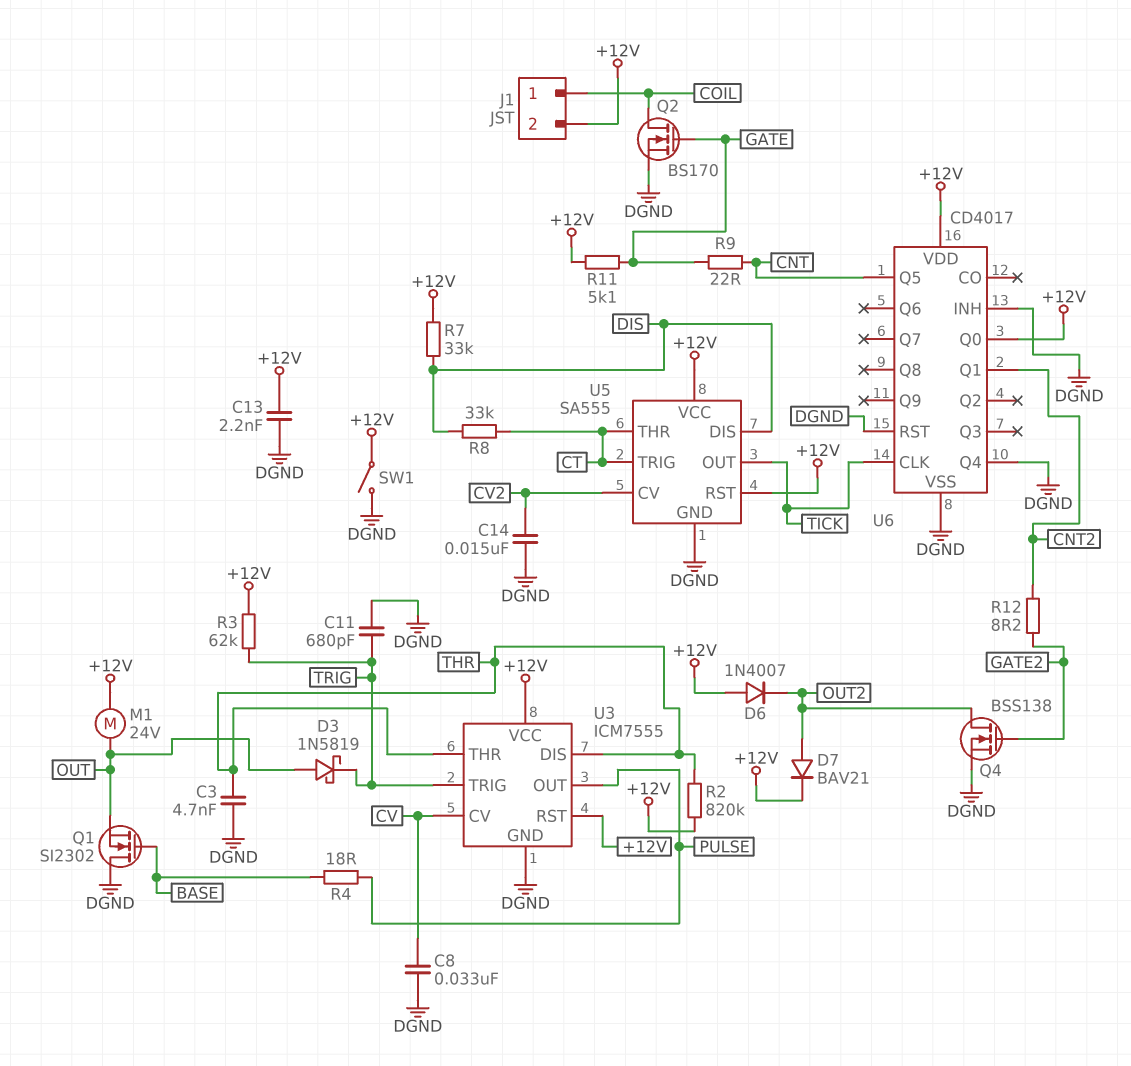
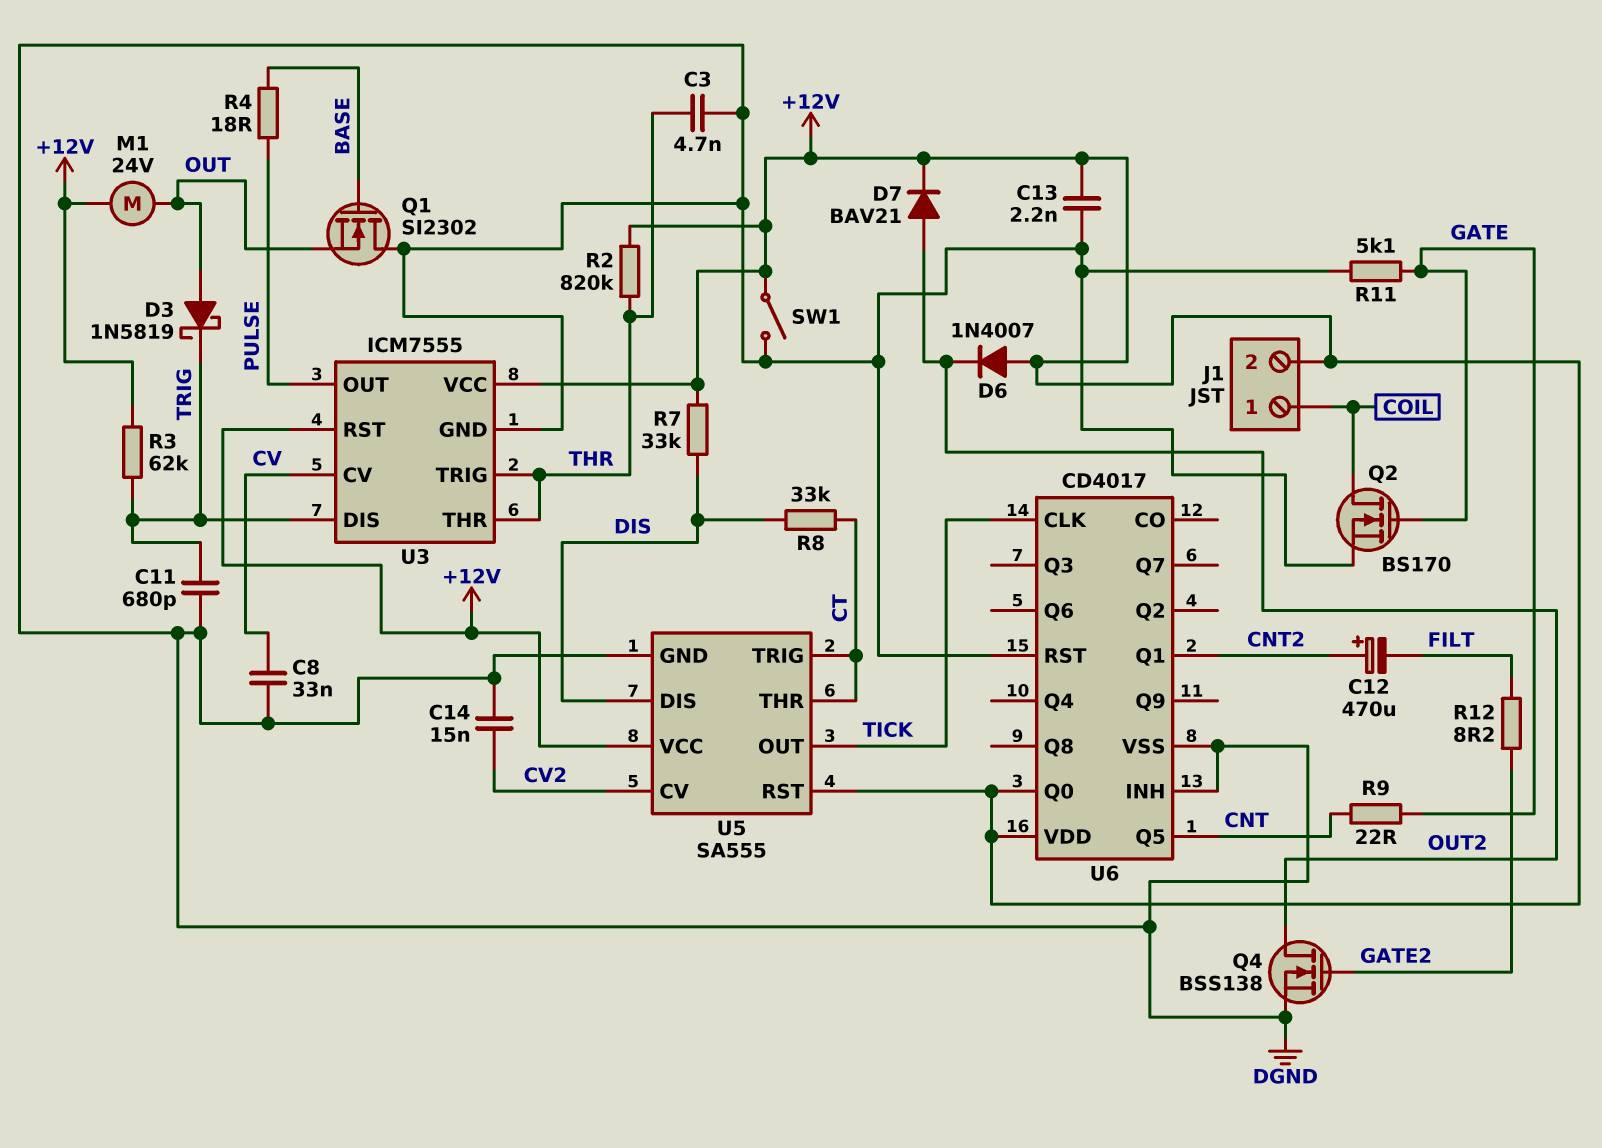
C12: none -> 470uF (plus CNT2, minus FILT)
R11: 5.1k (+12V, GATE) -> 5.1k (DGND, GATE)
R12: 8.2 (CNT2, GATE2) -> 8.2 (FILT, GATE2)
U3 pin DIS: THR -> TRIG
U3 pin TRIG: TRIG -> THR
U6 pin Q4: DGND -> none

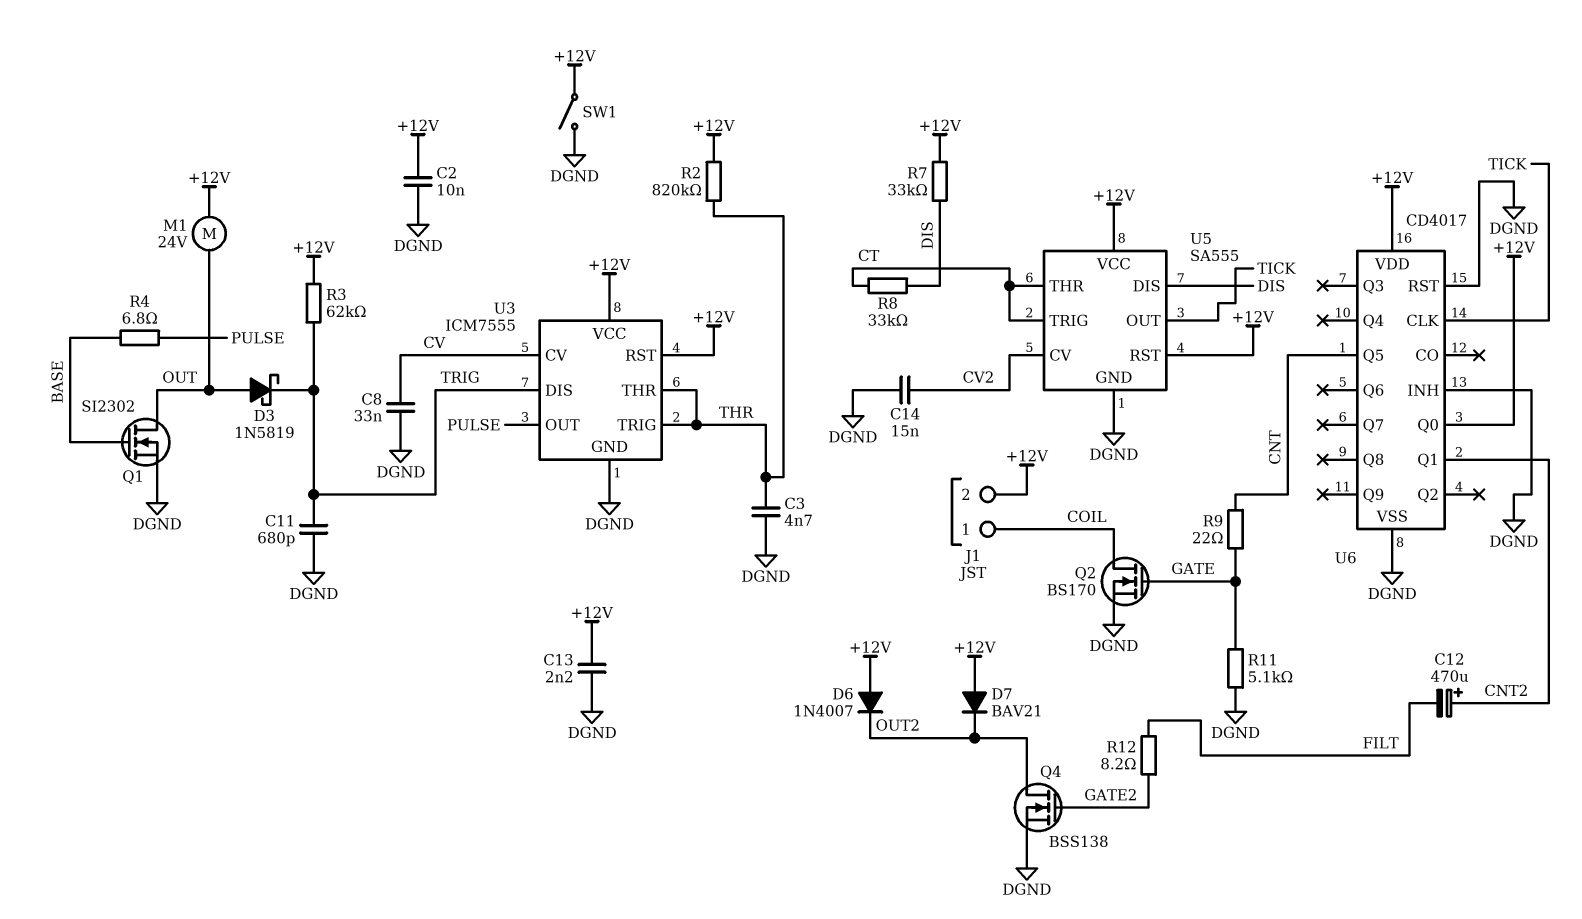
C2: none -> 10nF (+12V, DGND)
D7: diode BAV21 (A OUT2, K +12V) -> diode BAV21 (A +12V, K OUT2)
Q1: NMOS SI2302 (G BASE, D DGND, S OUT) -> NMOS SI2302 (G BASE, D OUT, S DGND)
R4: 18 (BASE, PULSE) -> 6.8 (BASE, PULSE)

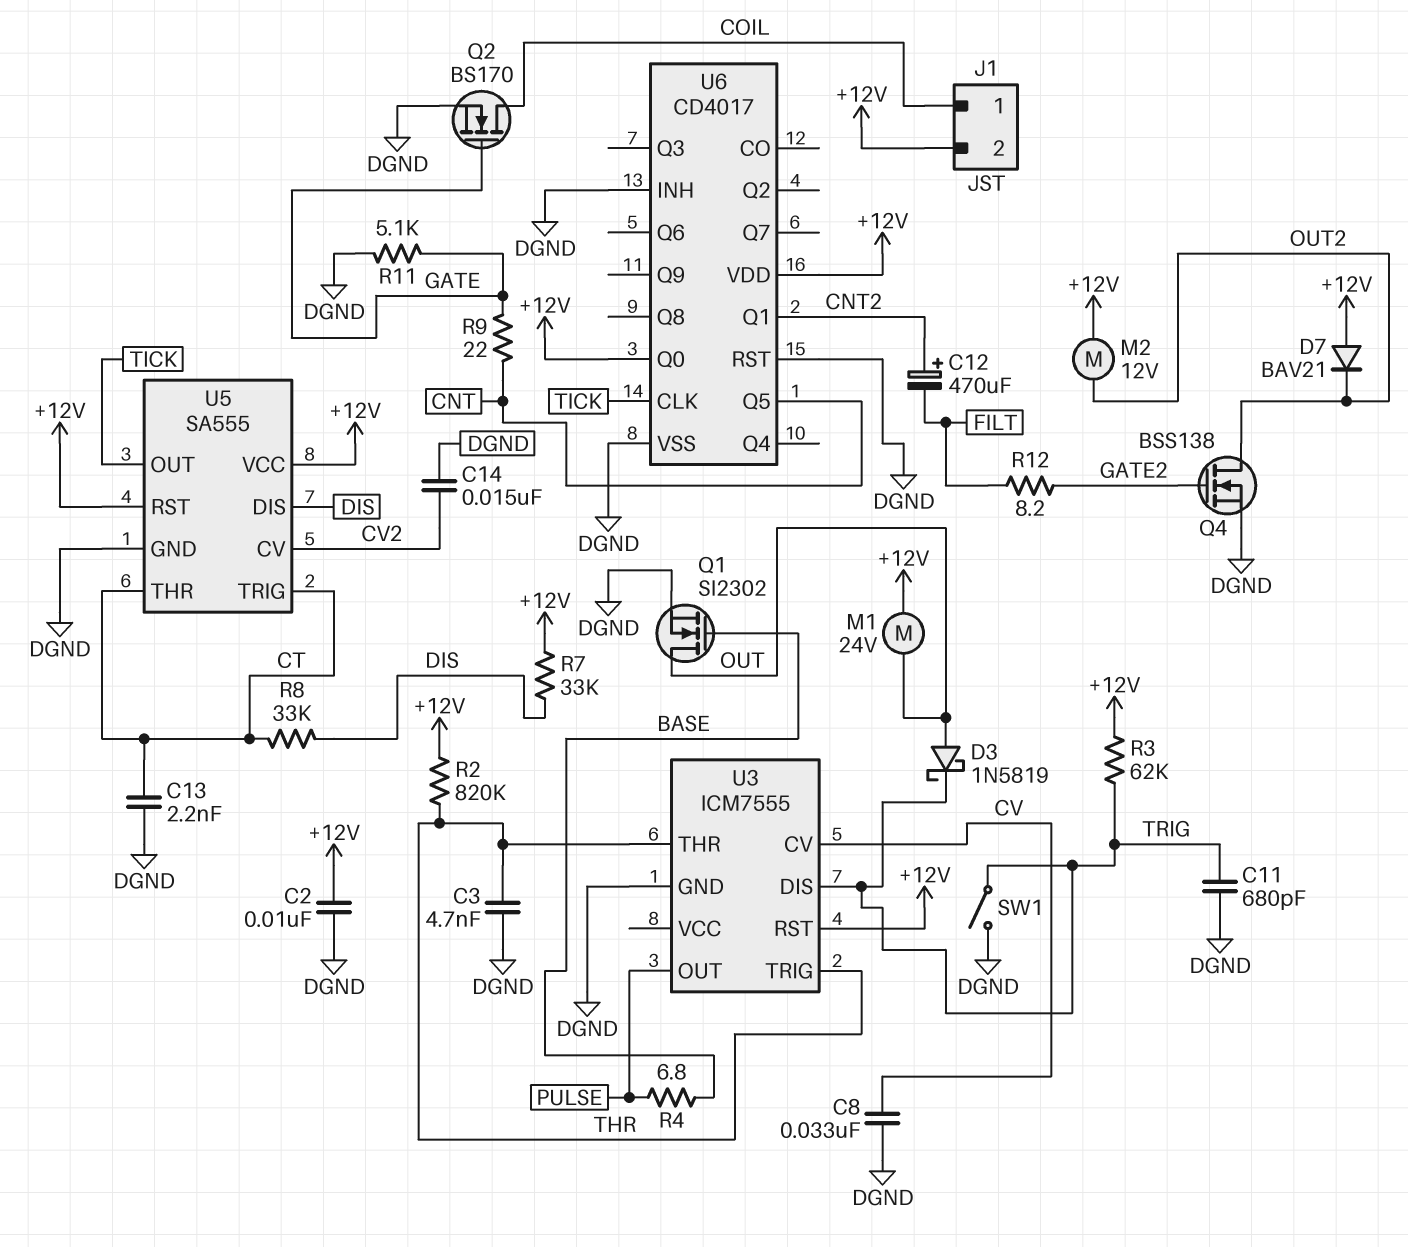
C13: 2.2nF (+12V, DGND) -> 2.2nF (CT, DGND)
D6: diode 1N4007 (A +12V, K OUT2) -> none
M2: none -> motor 12V (+12V, OUT2)
SW1: switch (+12V, DGND) -> switch (DGND, TRIG)
U3 pin VCC: +12V -> none

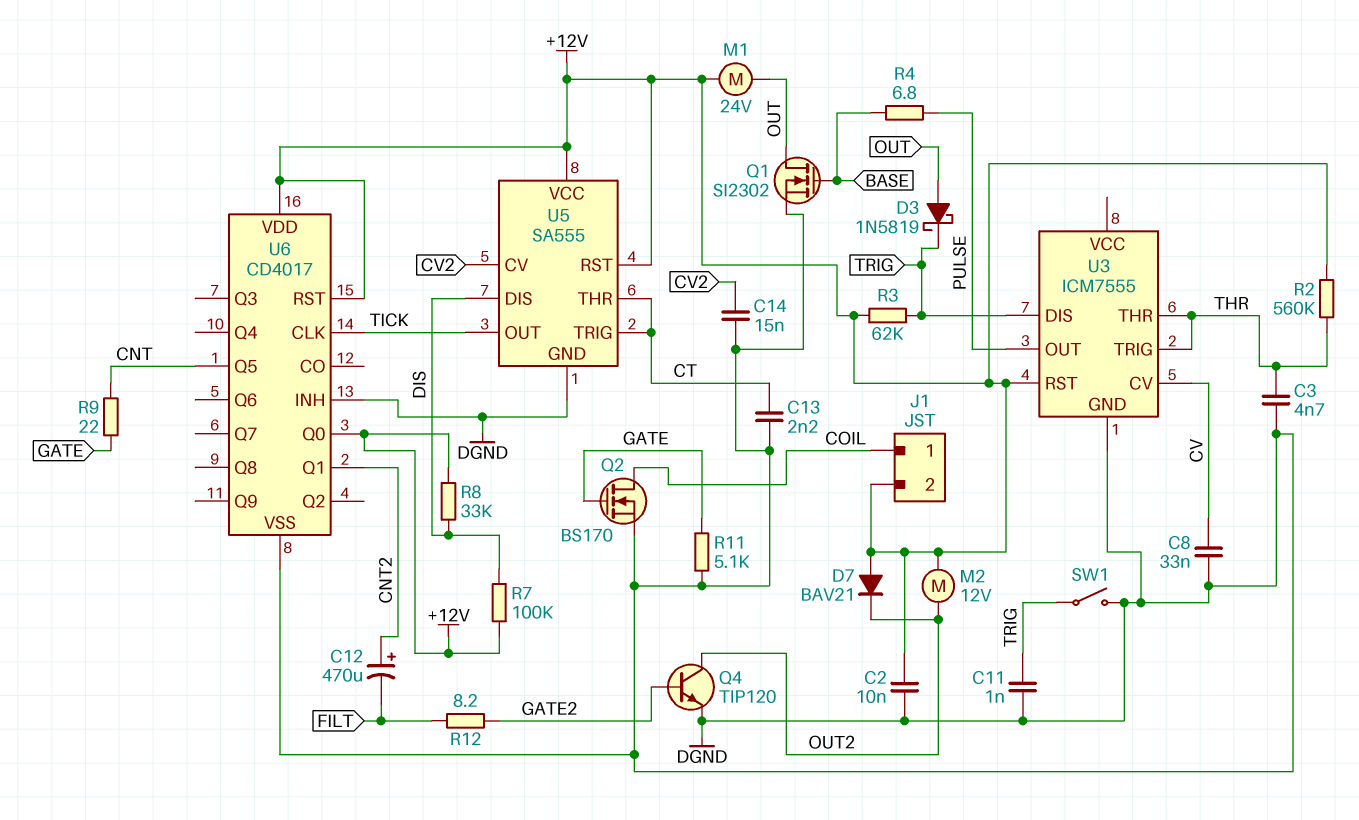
C11: 680pF (DGND, TRIG) -> 1nF (DGND, TRIG)
Q4: NMOS BSS138 (G GATE2, D OUT2, S DGND) -> NPN TIP120 (B GATE2, C OUT2, E DGND)
R2: 820k (+12V, THR) -> 560k (+12V, THR)
R7: 33k (+12V, DIS) -> 100k (+12V, DIS)
R8: 33k (CT, DIS) -> 33k (+12V, DIS)
U6 pin RST: DGND -> +12V

